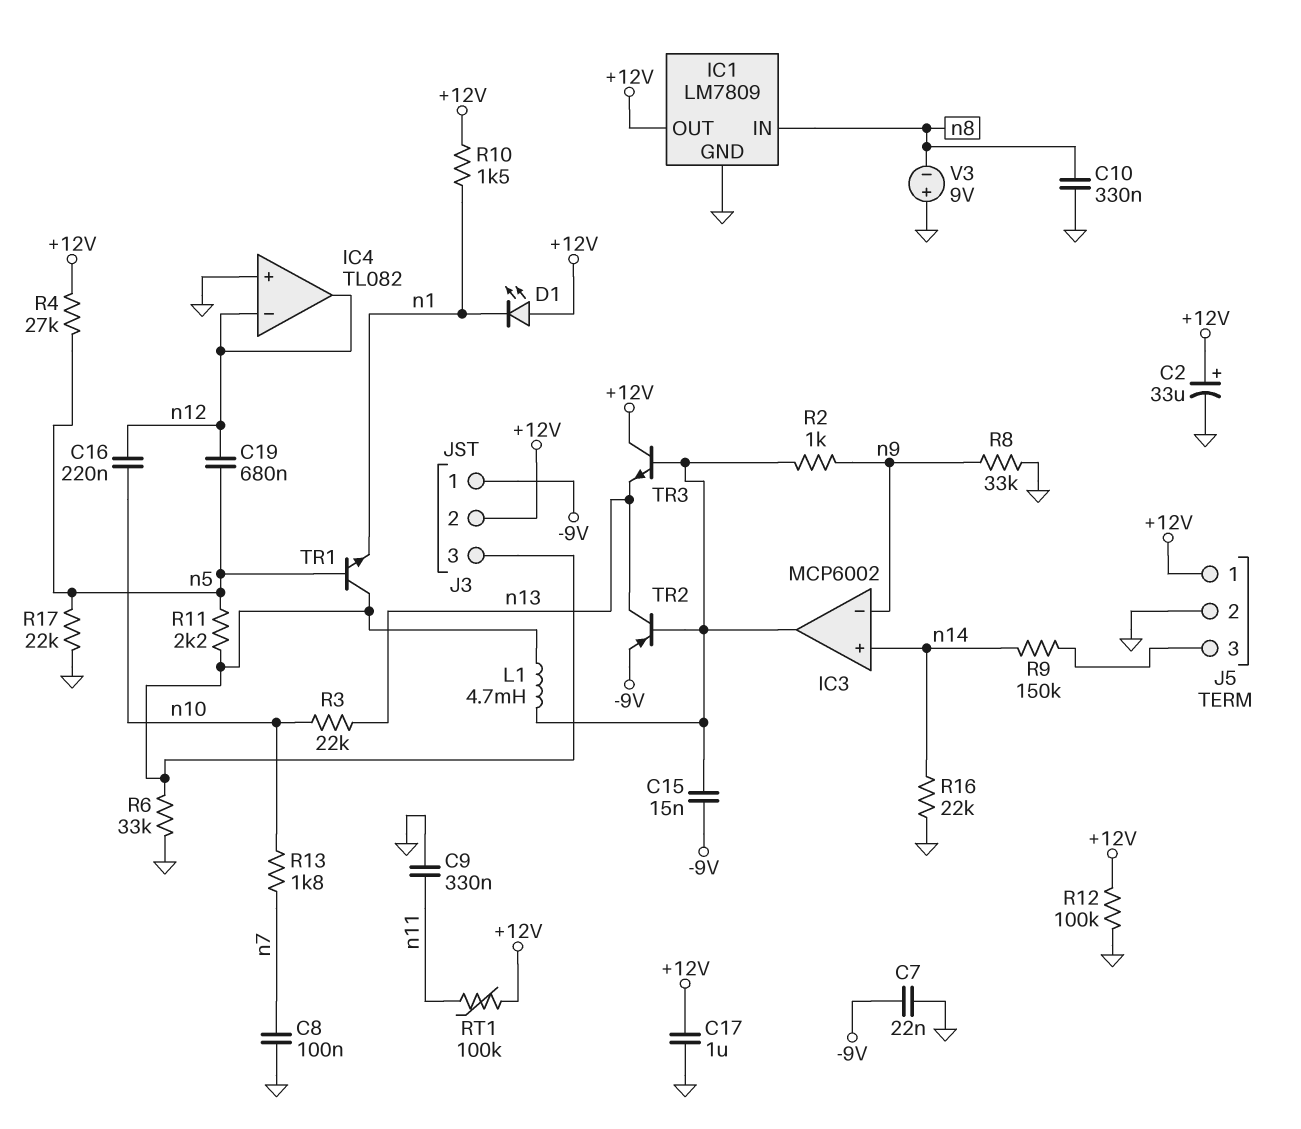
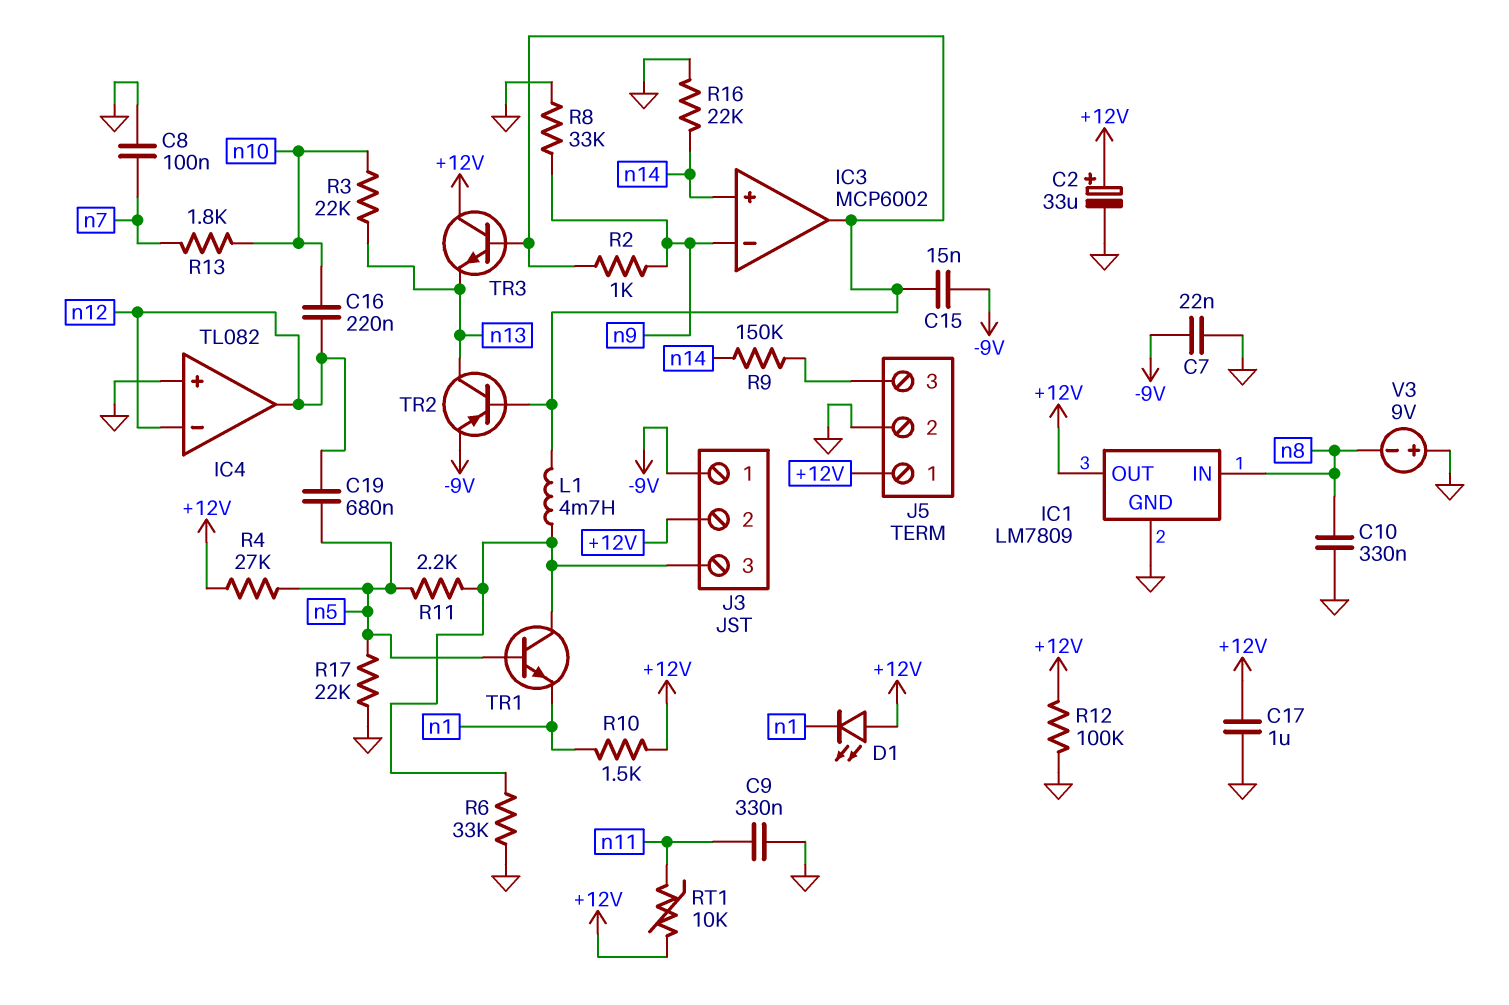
RT1: 100k (+12V, n11) -> 10k (+12V, n11)

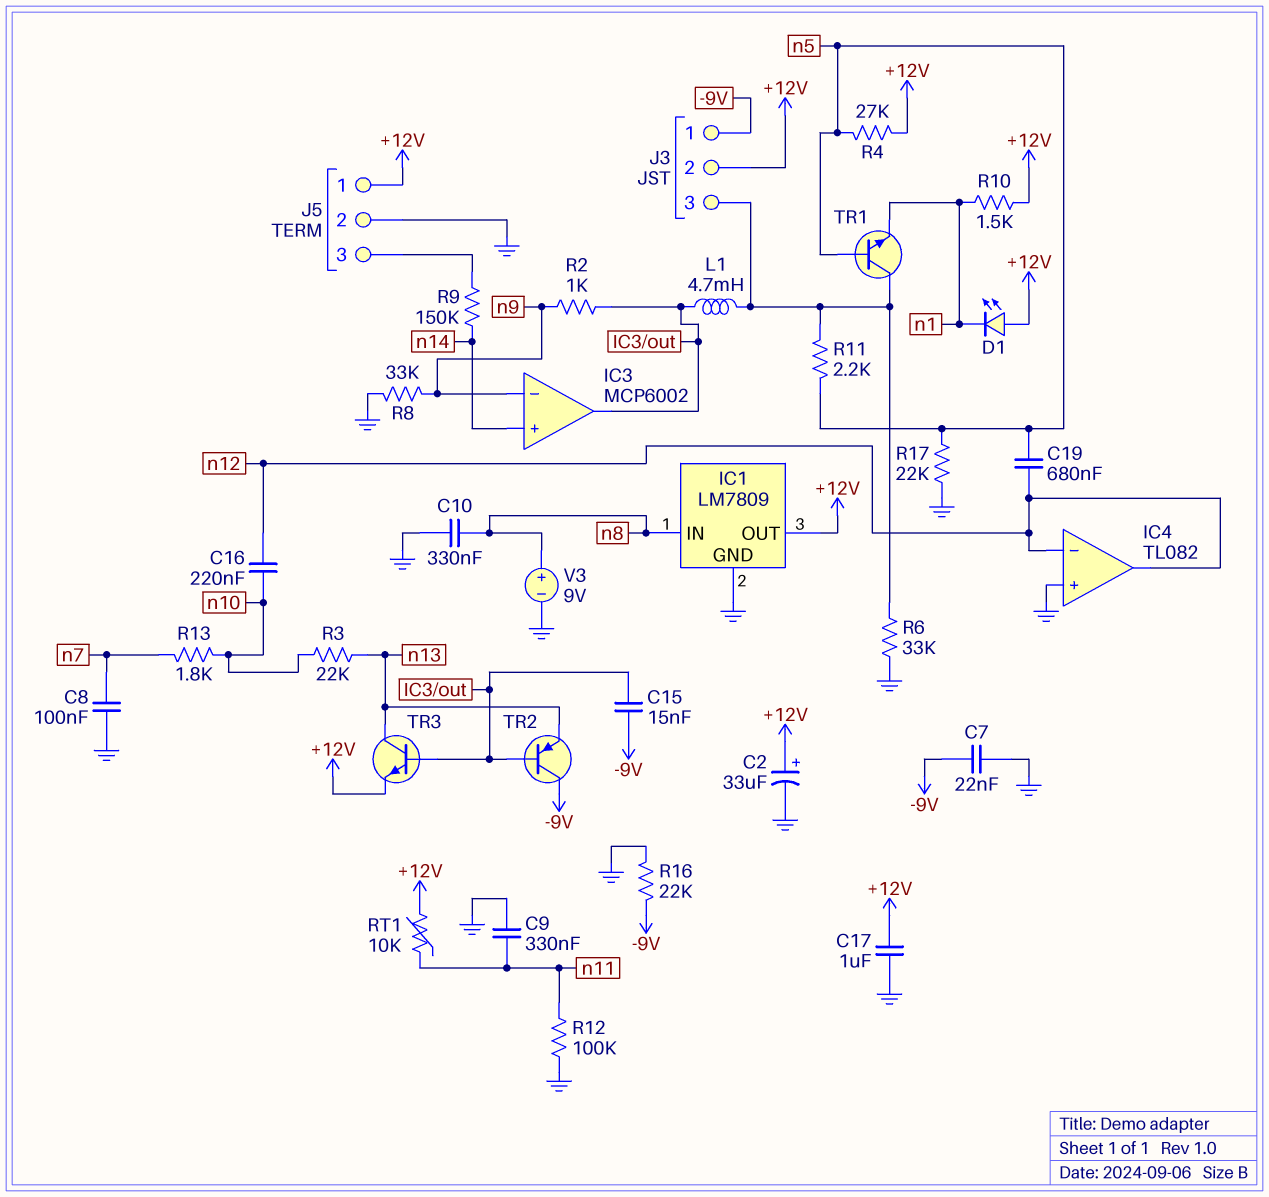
R12: 100k (+12V, GND) -> 100k (GND, n11)
R16: 22k (GND, n14) -> 22k (-9V, GND)
TR2: PNP (B IC3/out, C n13, E -9V) -> PNP (B IC3/out, C -9V, E n13)
TR3: NPN (B IC3/out, C +12V, E n13) -> NPN (B IC3/out, C n13, E +12V)
V3: 9V (plus GND, minus n8) -> 9V (plus n8, minus GND)

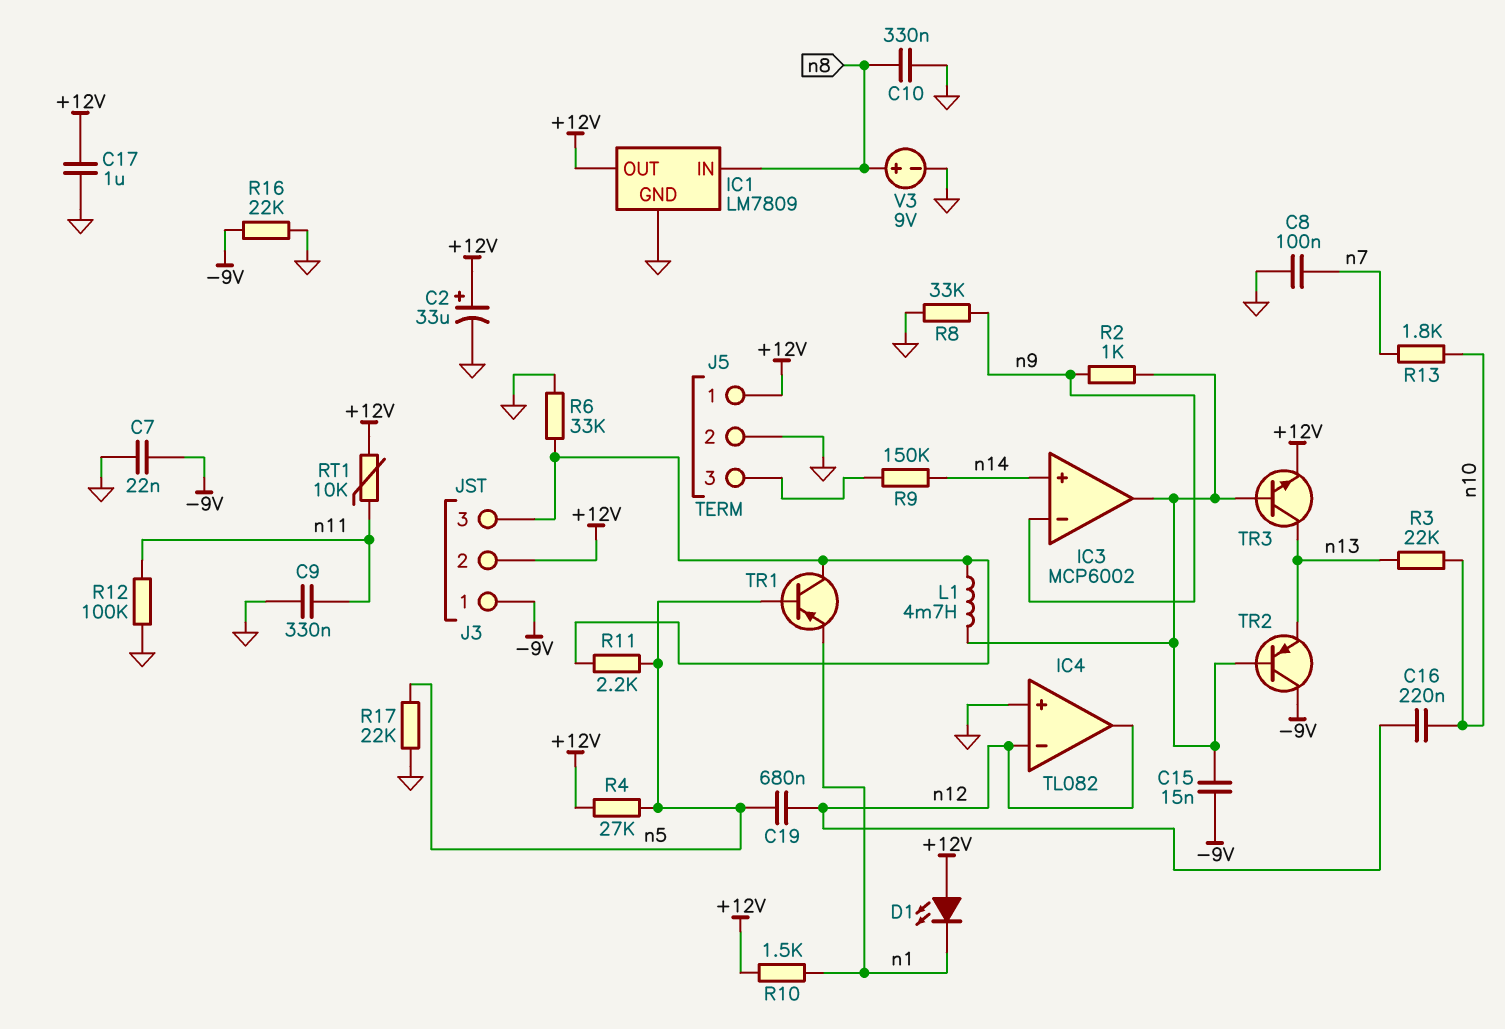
TR1: NPN (B n5, C J3/3, E n1) -> PNP (B n5, C J3/3, E n1)

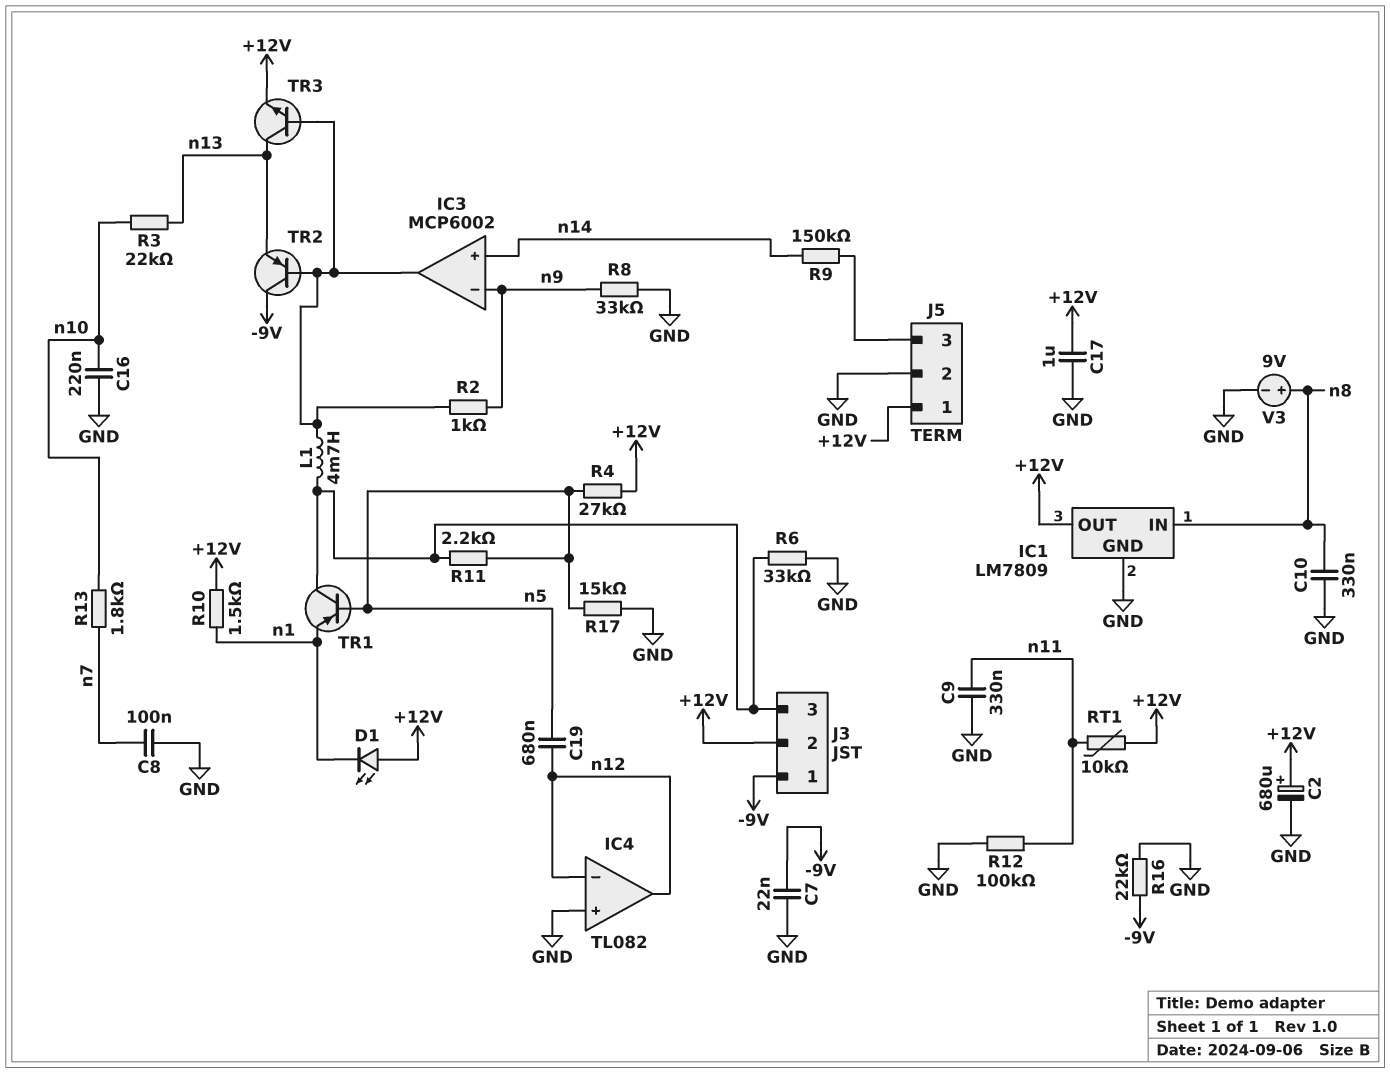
C2: 33uF (plus +12V, minus GND) -> 680uF (plus +12V, minus GND)
C15: 15nF (-9V, IC3/out) -> none
C16: 220nF (n10, n12) -> 220nF (GND, n10)
R17: 22k (GND, n5) -> 15k (GND, n5)

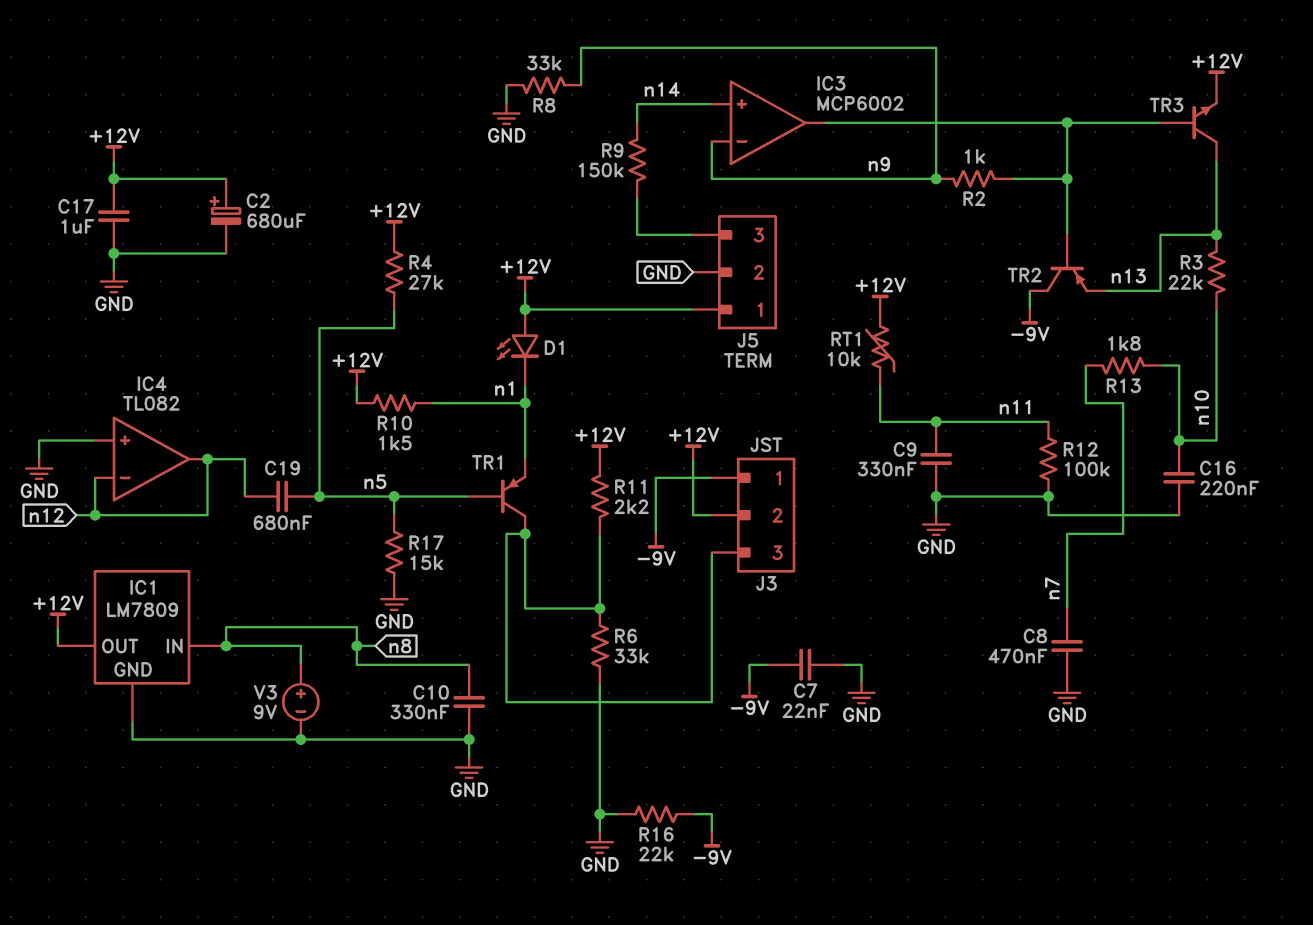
C8: 100nF (GND, n7) -> 470nF (GND, n7)
L1: 4.7mH (IC3/out, J3/3) -> none
R11: 2.2k (J3/3, n5) -> 2.2k (+12V, J3/3)

